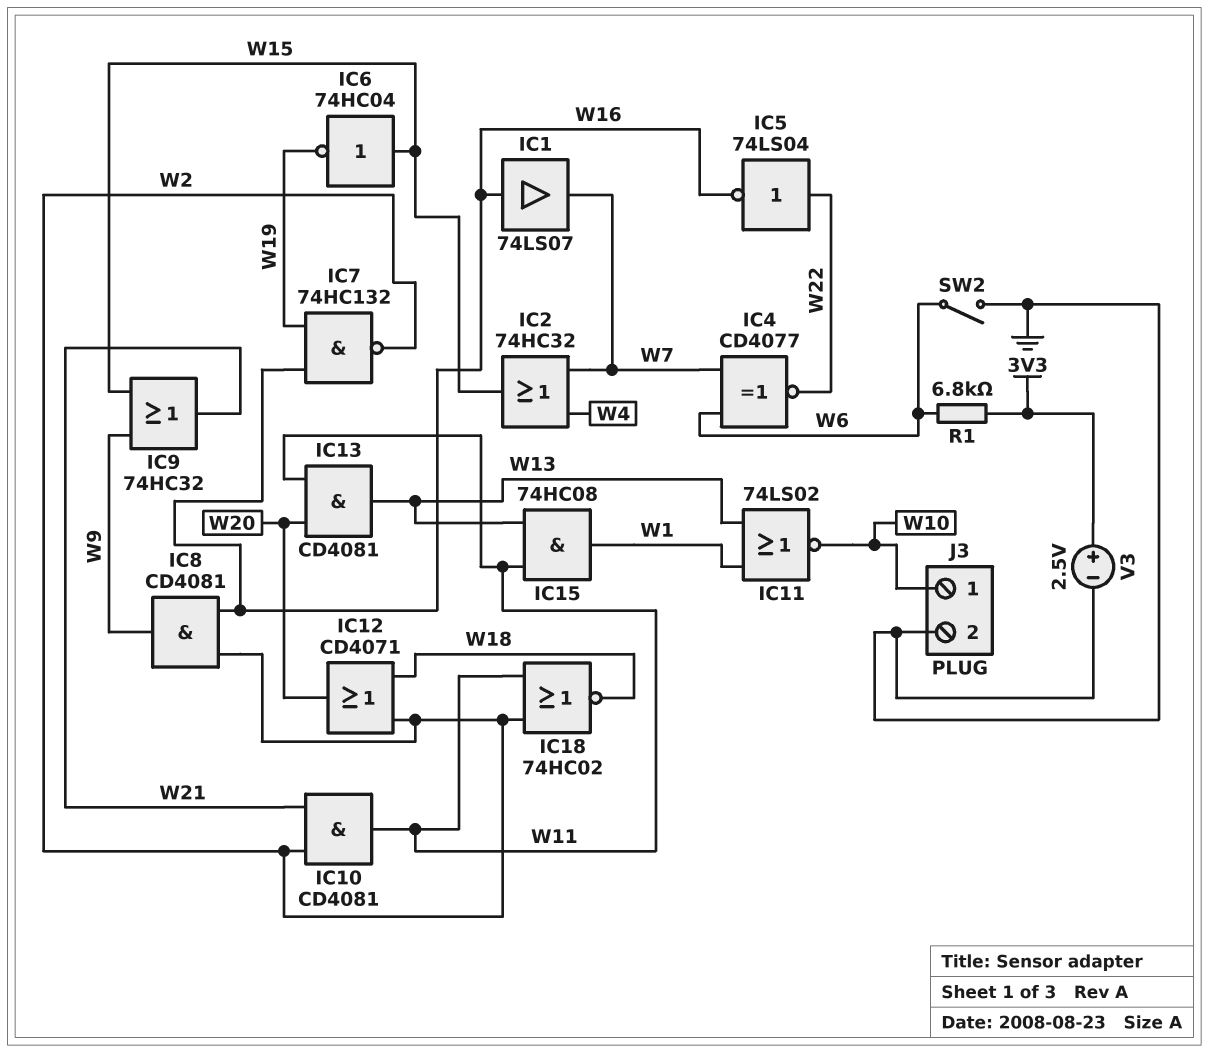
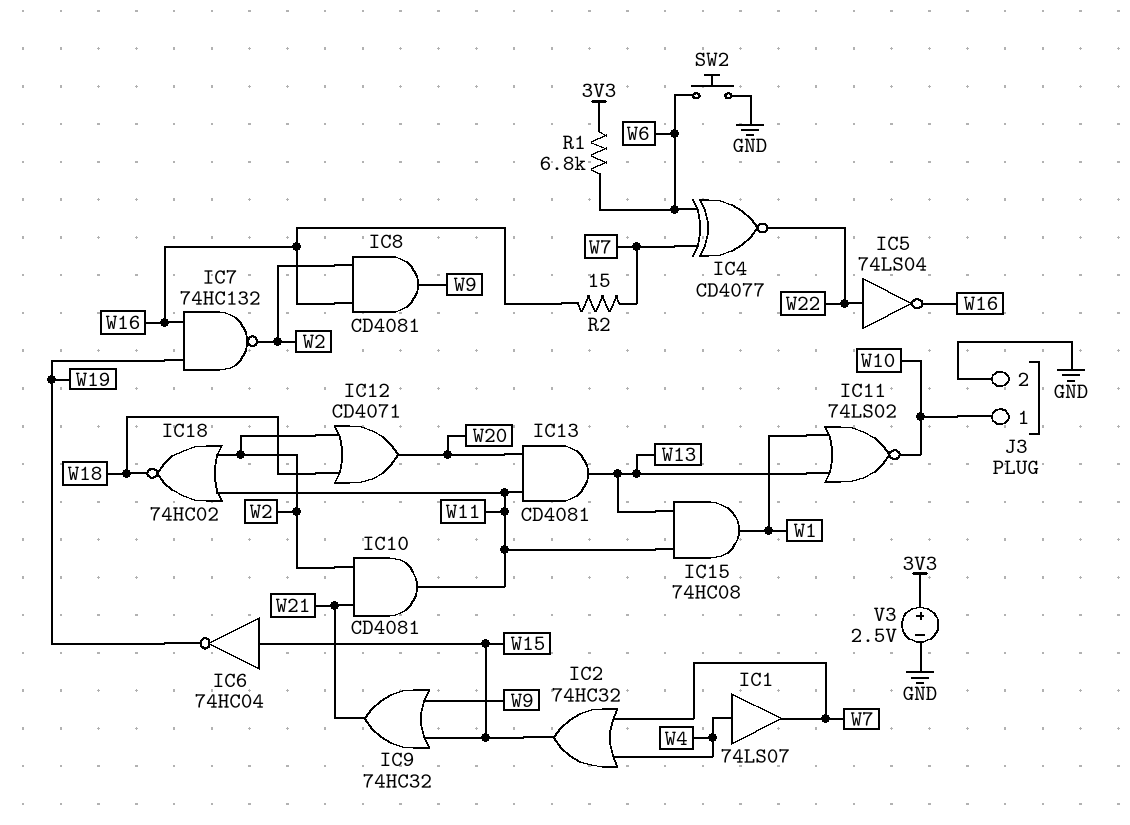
IC1: buffer 74LS07 (in W16, out W7) -> buffer 74LS07 (in W4, out W7)
R2: none -> 15 (W7, W16)
SW2: switch (GND, W6) -> button (GND, W6)

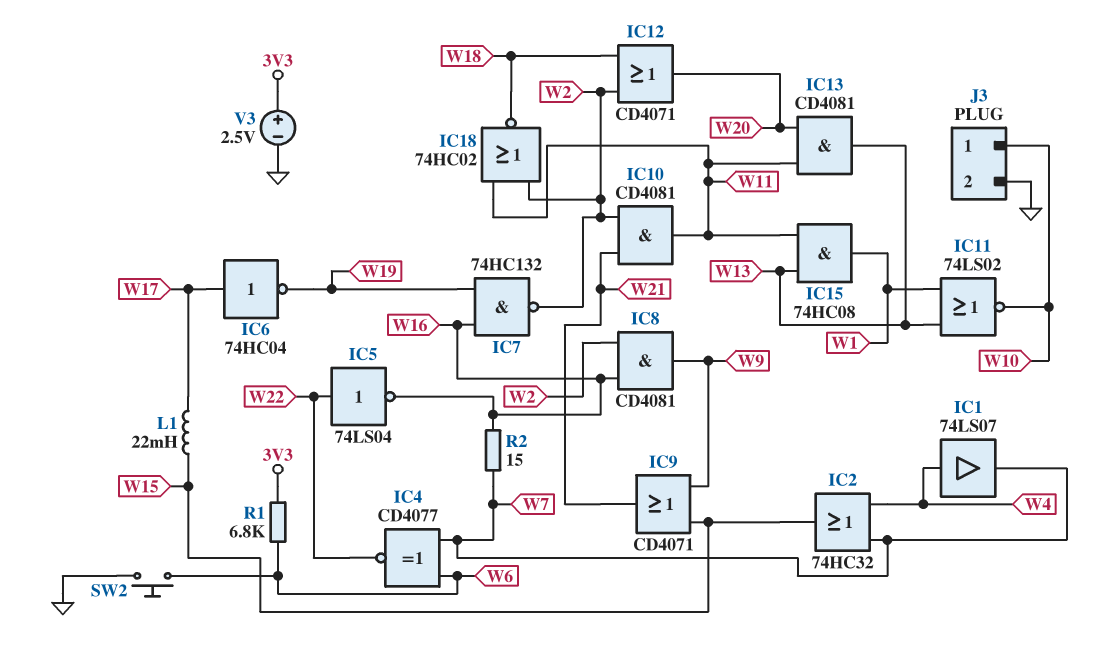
IC6: NOT 74HC04 (in W15, out W19) -> NOT 74HC04 (in W17, out W19)
IC9: OR 74HC32 (in W9, in W15, out W21) -> OR CD4071 (in W9, in W15, out W21)
L1: none -> 22mH (W15, W17)

